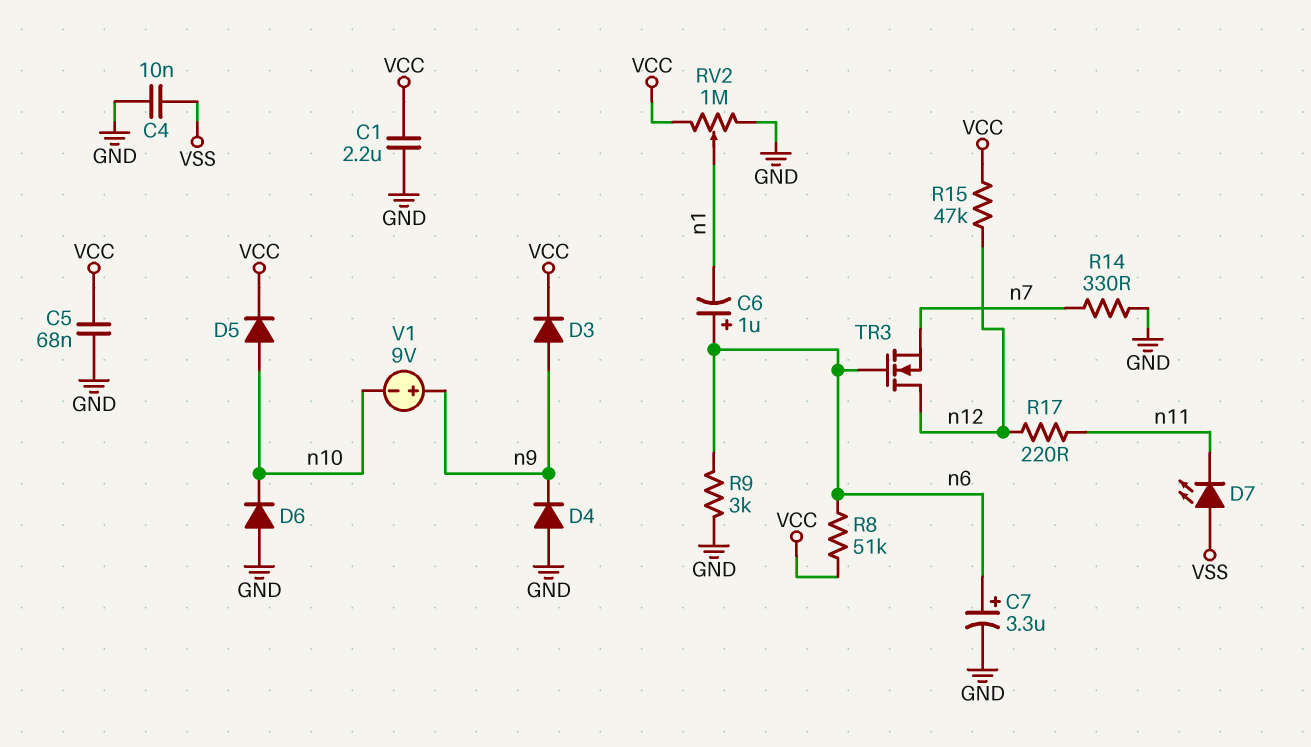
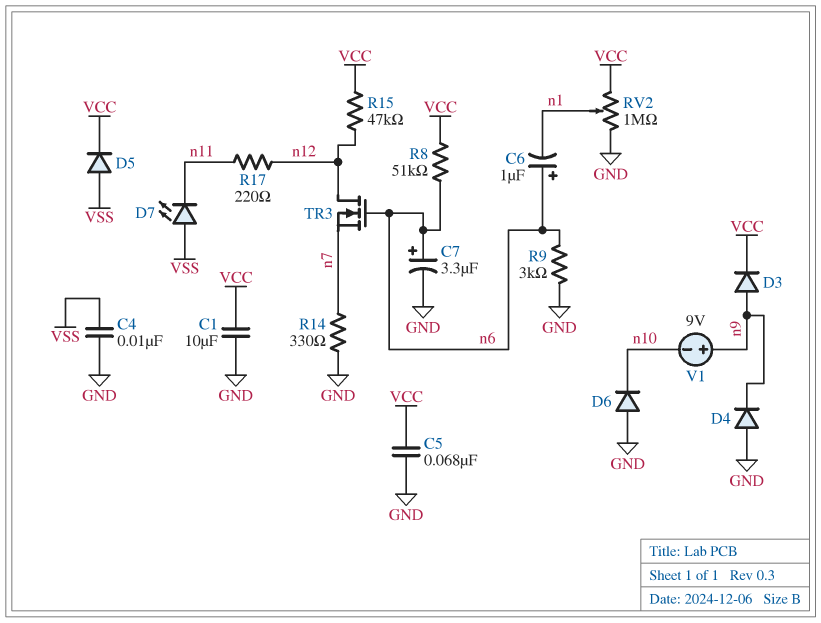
C1: 2.2uF (GND, VCC) -> 10uF (GND, VCC)
D5: diode (A n10, K VCC) -> diode (A VSS, K VCC)

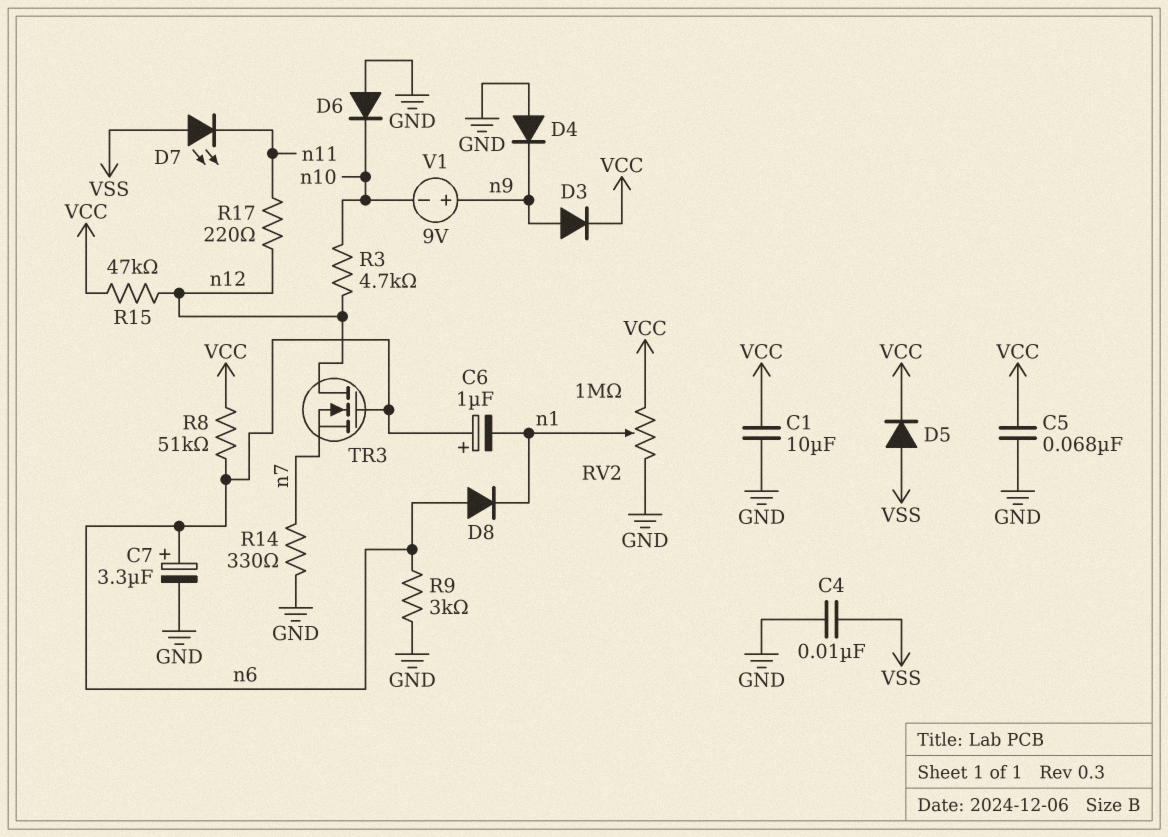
D8: none -> diode (A n6, K n1)
R3: none -> 4.7k (n10, n12)

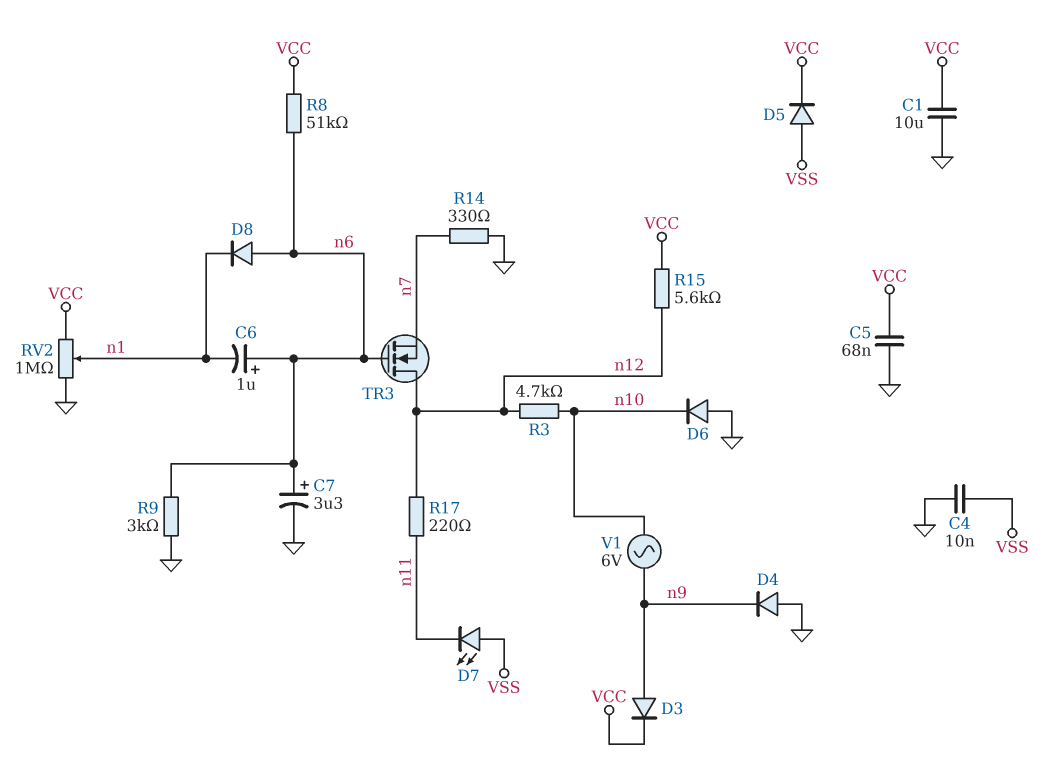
R15: 47k (VCC, n12) -> 5.6k (VCC, n12)
V1: 9V (plus n9, minus n10) -> AC 6V (n9, n10)

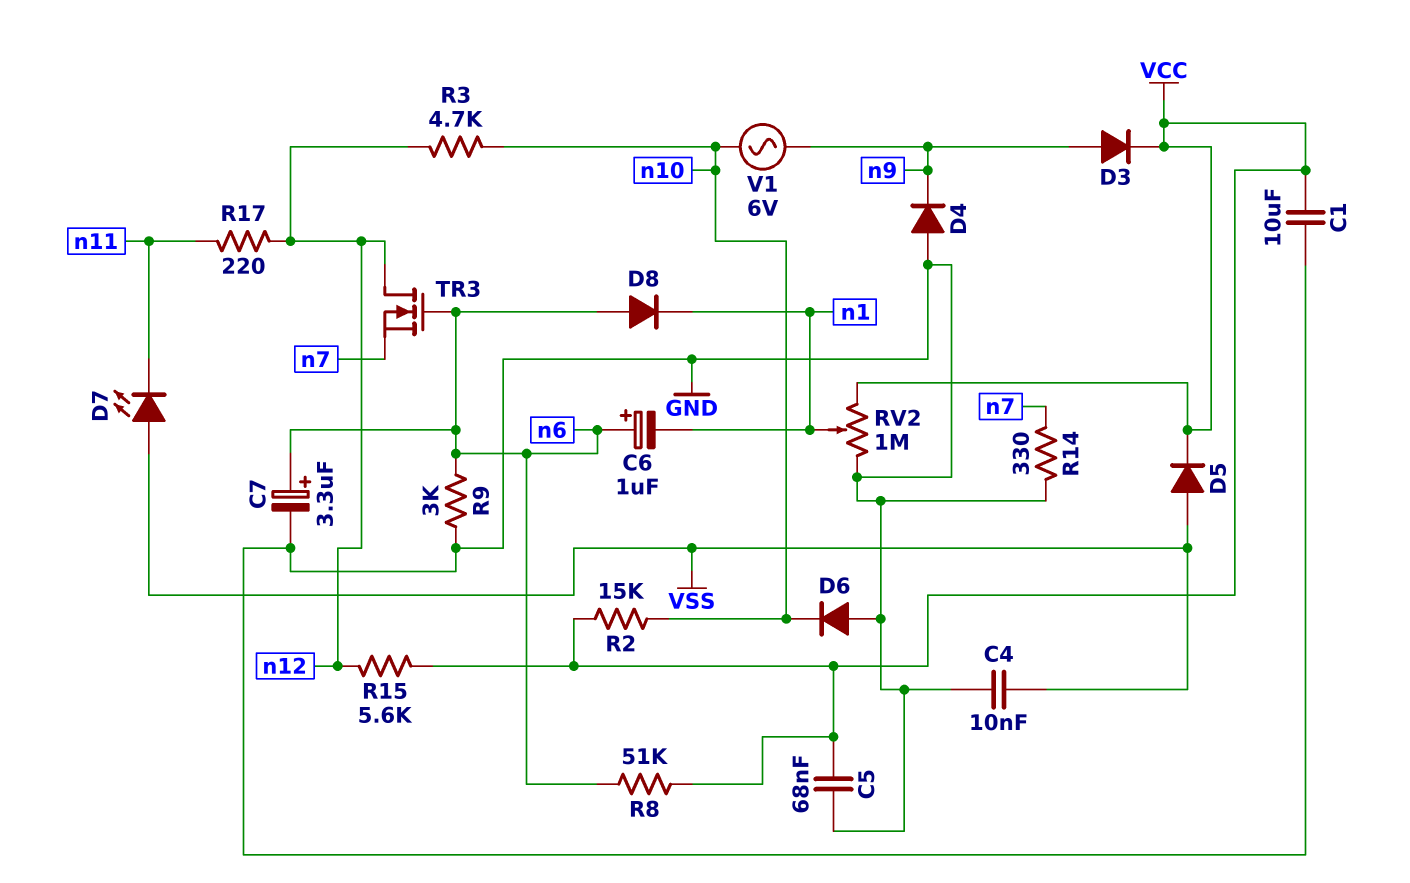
R2: none -> 15k (VCC, n10)

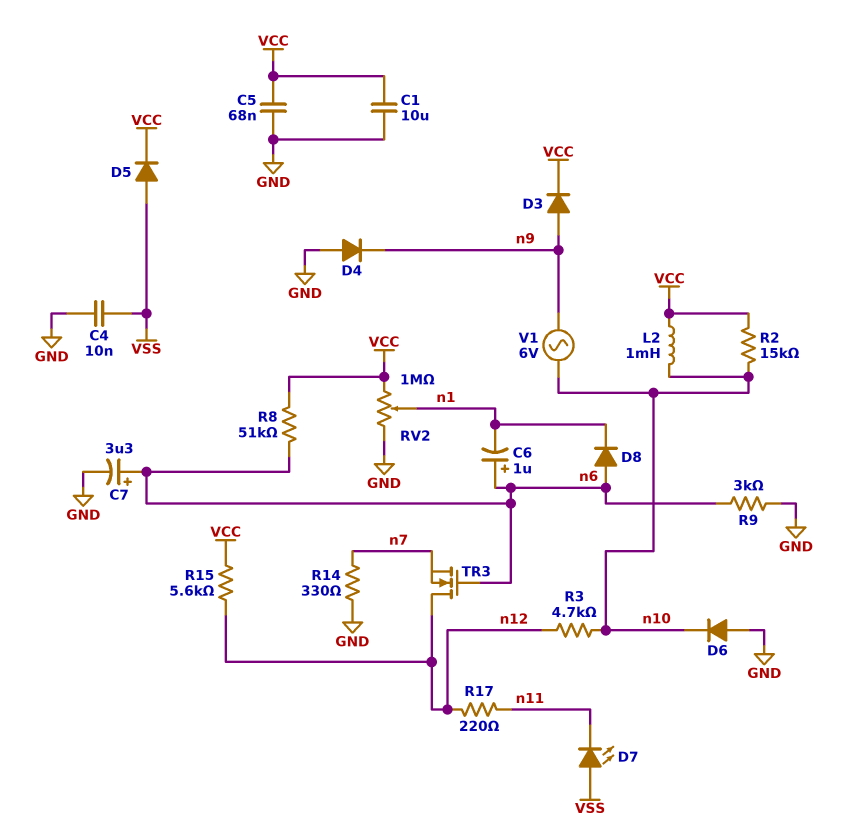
L2: none -> 1mH (VCC, n10)

